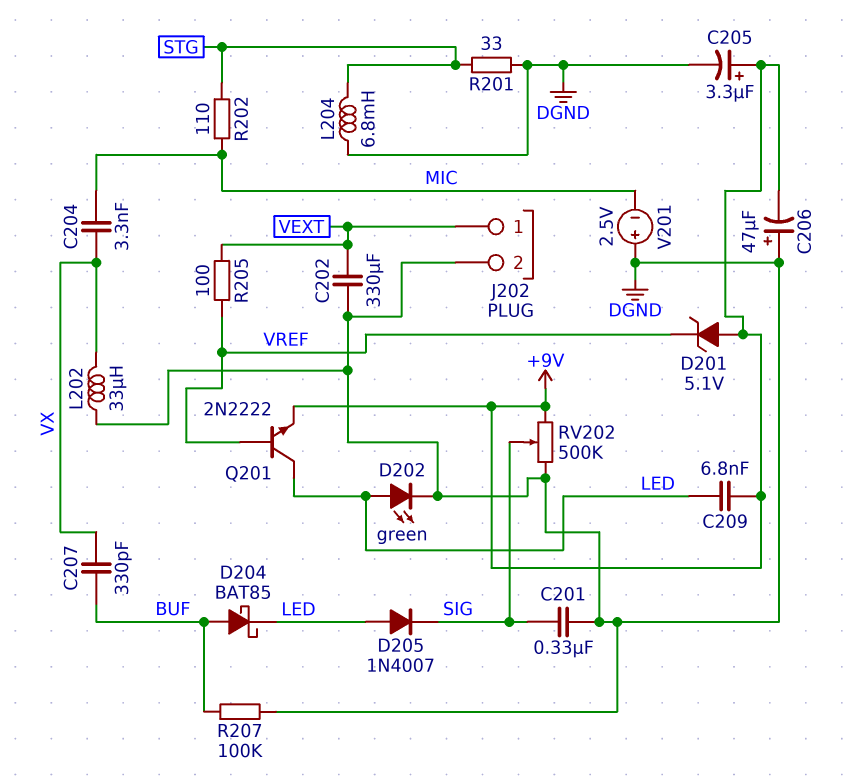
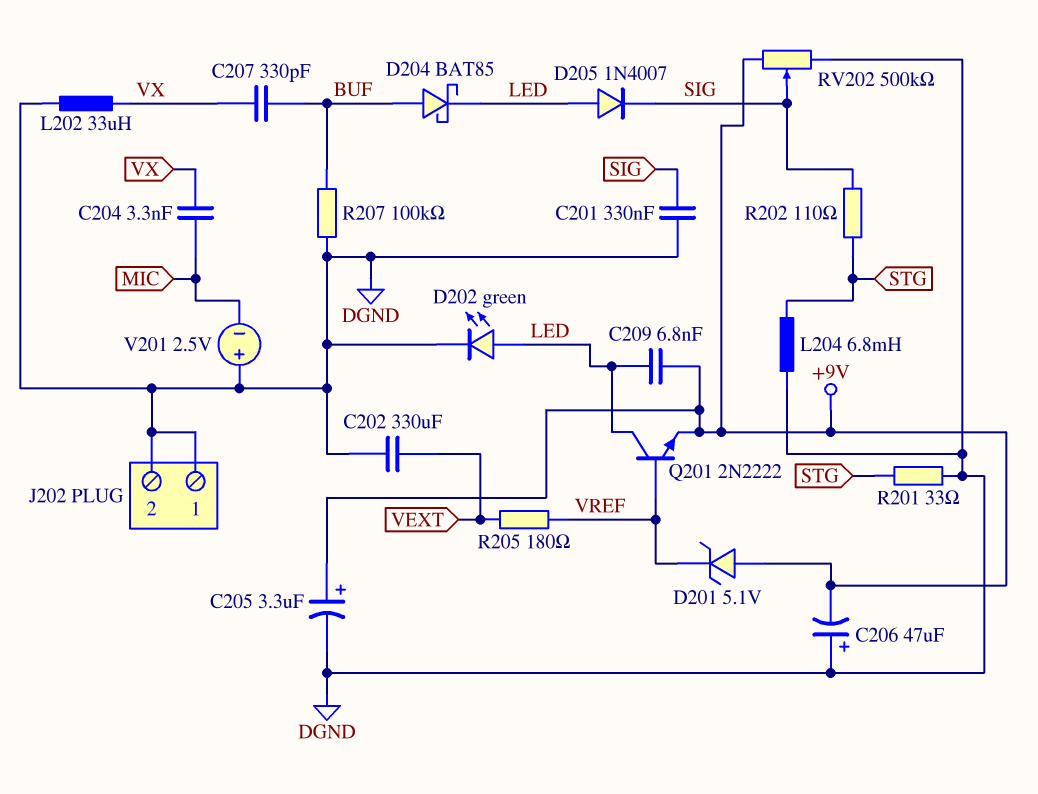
J202 pin 1: VEXT -> DGND
R202: 110 (MIC, STG) -> 110 (SIG, STG)
R205: 100 (VEXT, VREF) -> 180 (VEXT, VREF)

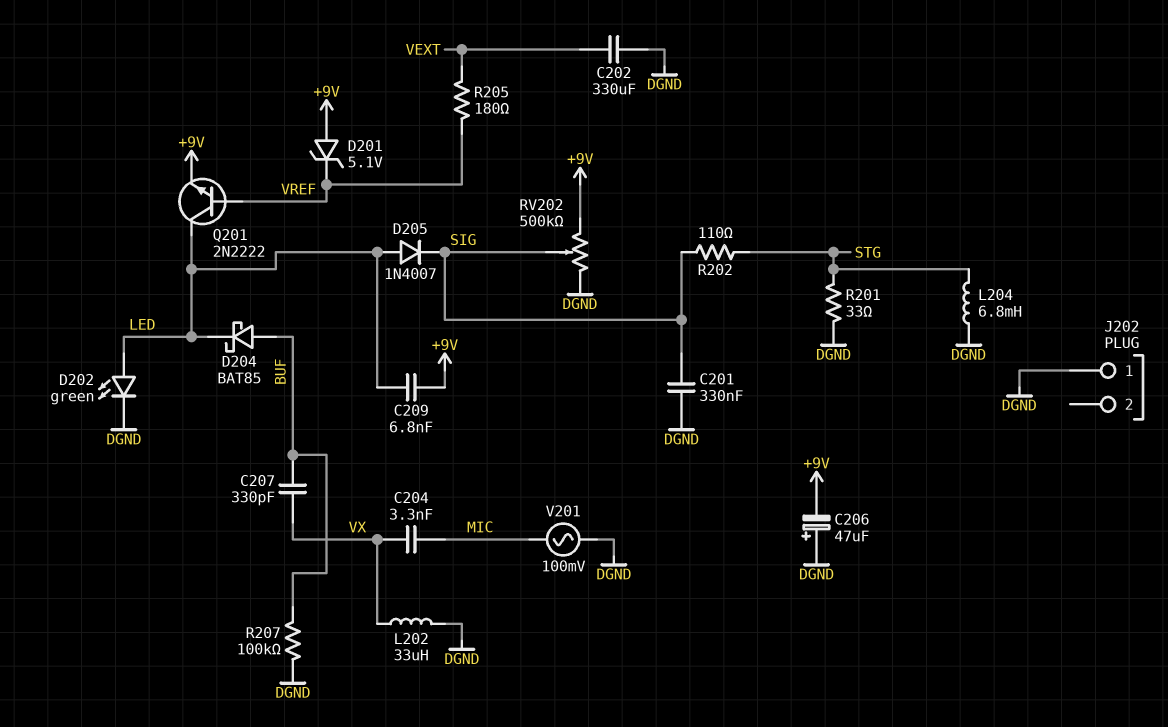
C205: 3.3uF (plus +9V, minus DGND) -> none
J202 pin 2: DGND -> none
V201: 2.5V (plus DGND, minus MIC) -> AC 100mV (DGND, MIC)

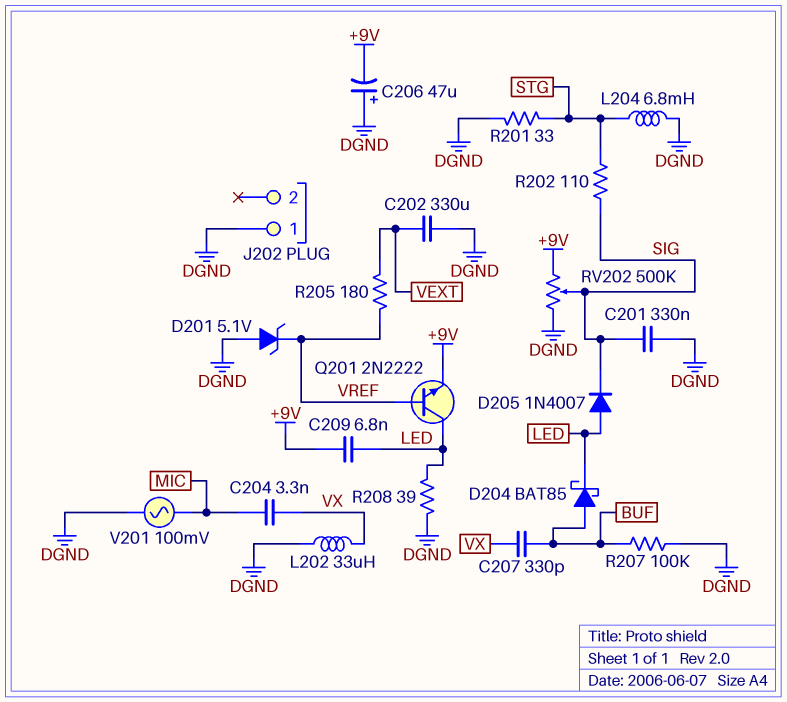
D201: zener 5.1V (A +9V, K VREF) -> zener 5.1V (A DGND, K VREF)
D202: LED green (A LED, K DGND) -> none
R208: none -> 39 (DGND, LED)

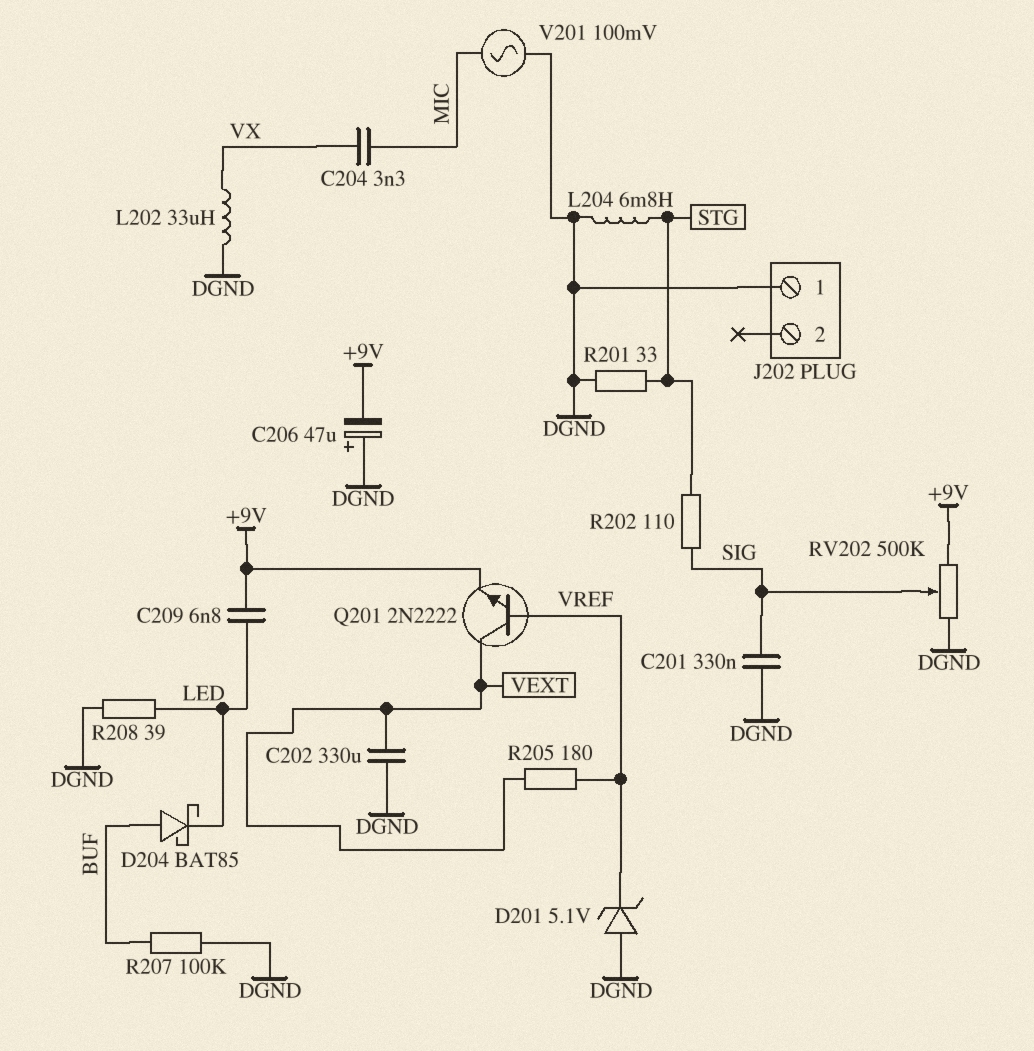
C207: 330pF (BUF, VX) -> none
D205: diode 1N4007 (A LED, K SIG) -> none
Q201: NPN 2N2222 (B VREF, C LED, E +9V) -> NPN 2N2222 (B VREF, C VEXT, E +9V)

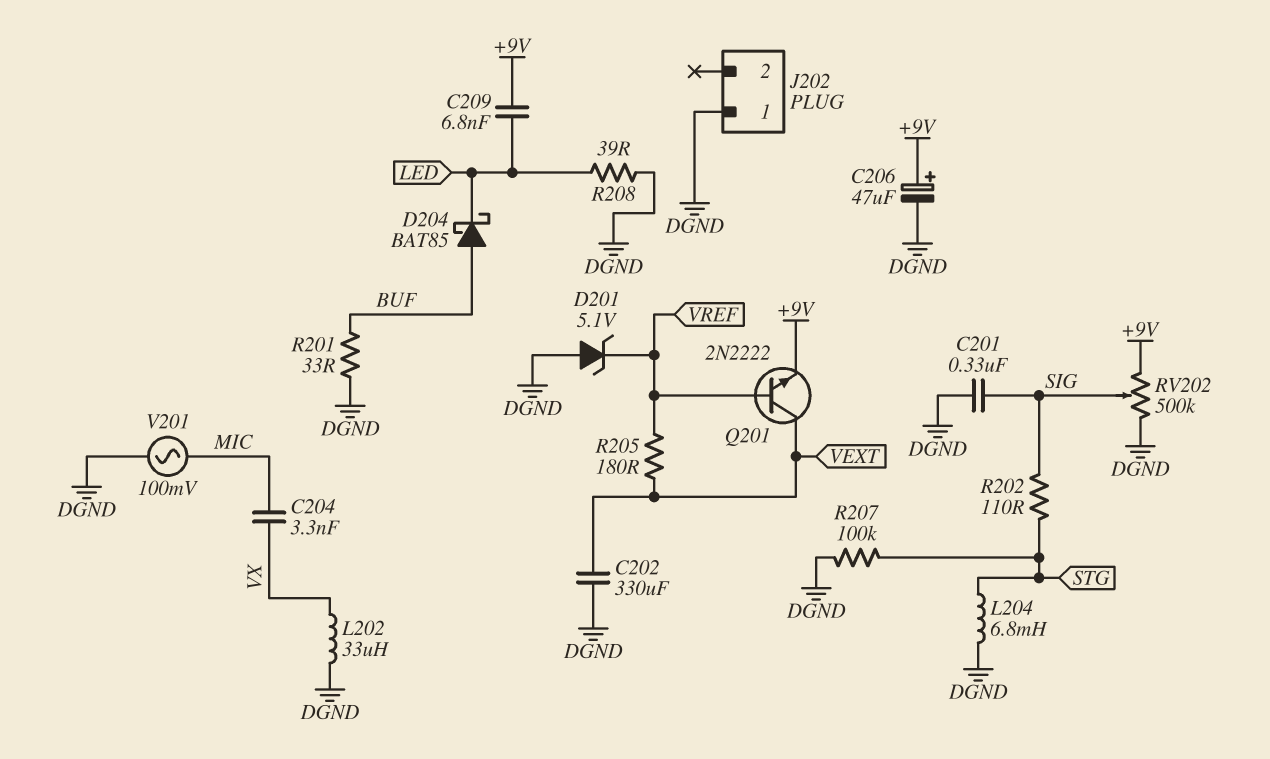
C206: 47uF (plus DGND, minus +9V) -> 47uF (plus +9V, minus DGND)
R201: 33 (DGND, STG) -> 33 (BUF, DGND)
R207: 100k (BUF, DGND) -> 100k (DGND, STG)

